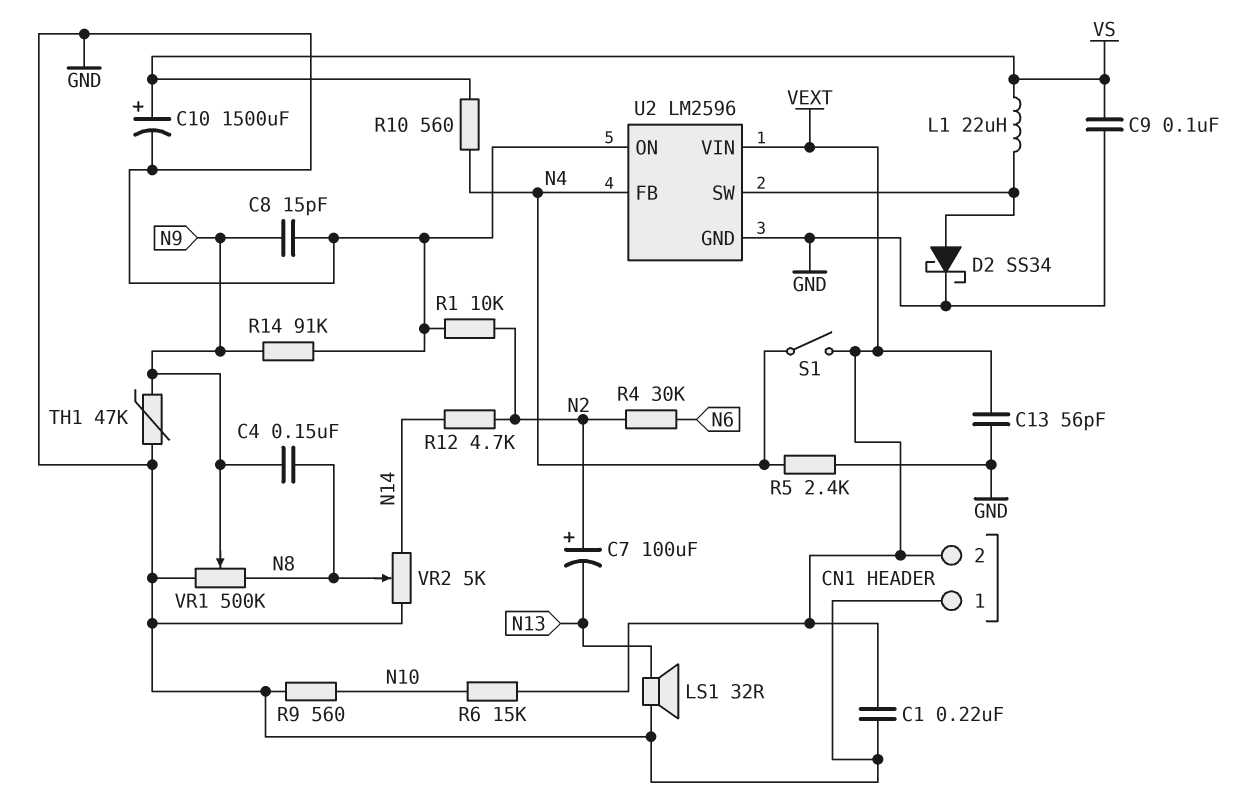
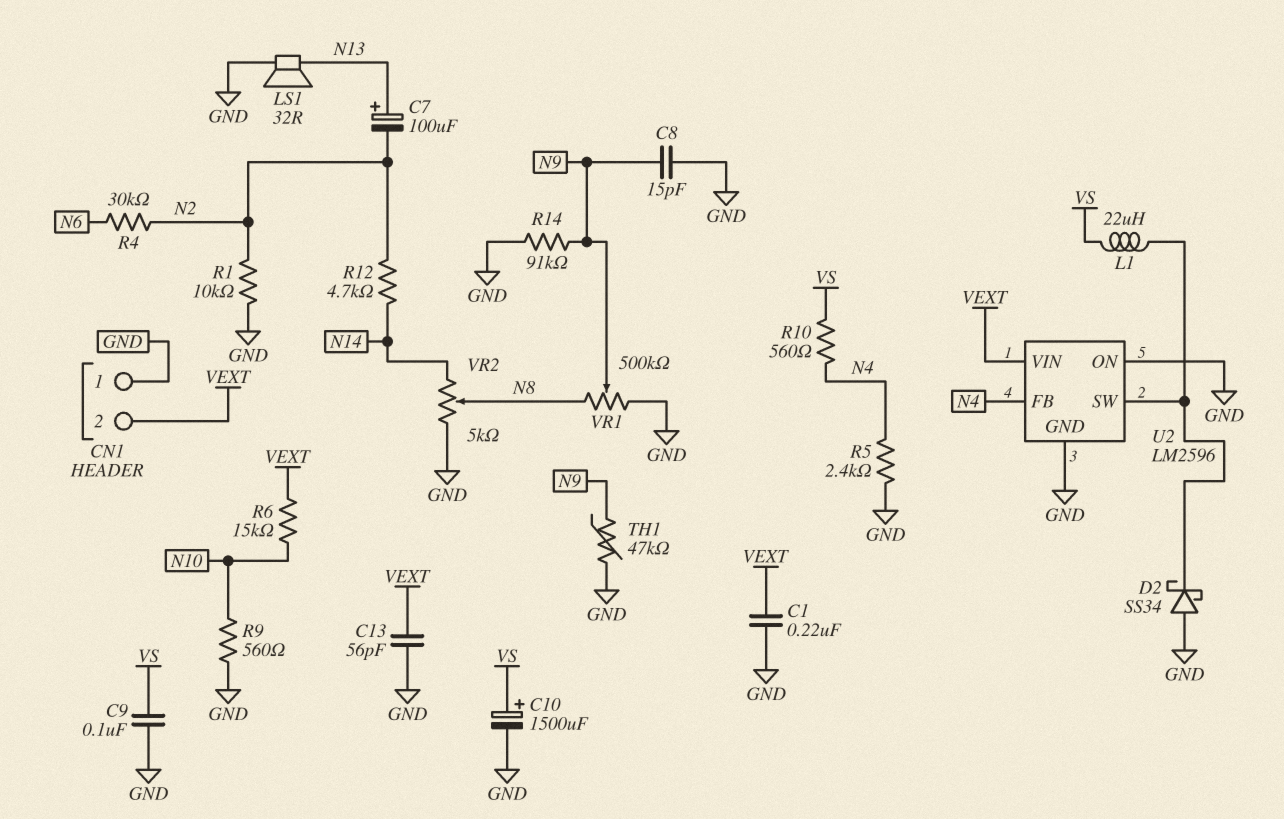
C4: 150nF (N8, N9) -> none
C7: 100uF (plus N2, minus N13) -> 100uF (plus N13, minus N2)
D2: schottky SS34 (A U2/SW, K GND) -> schottky SS34 (A GND, K U2/SW)
S1: switch (N4, VEXT) -> none

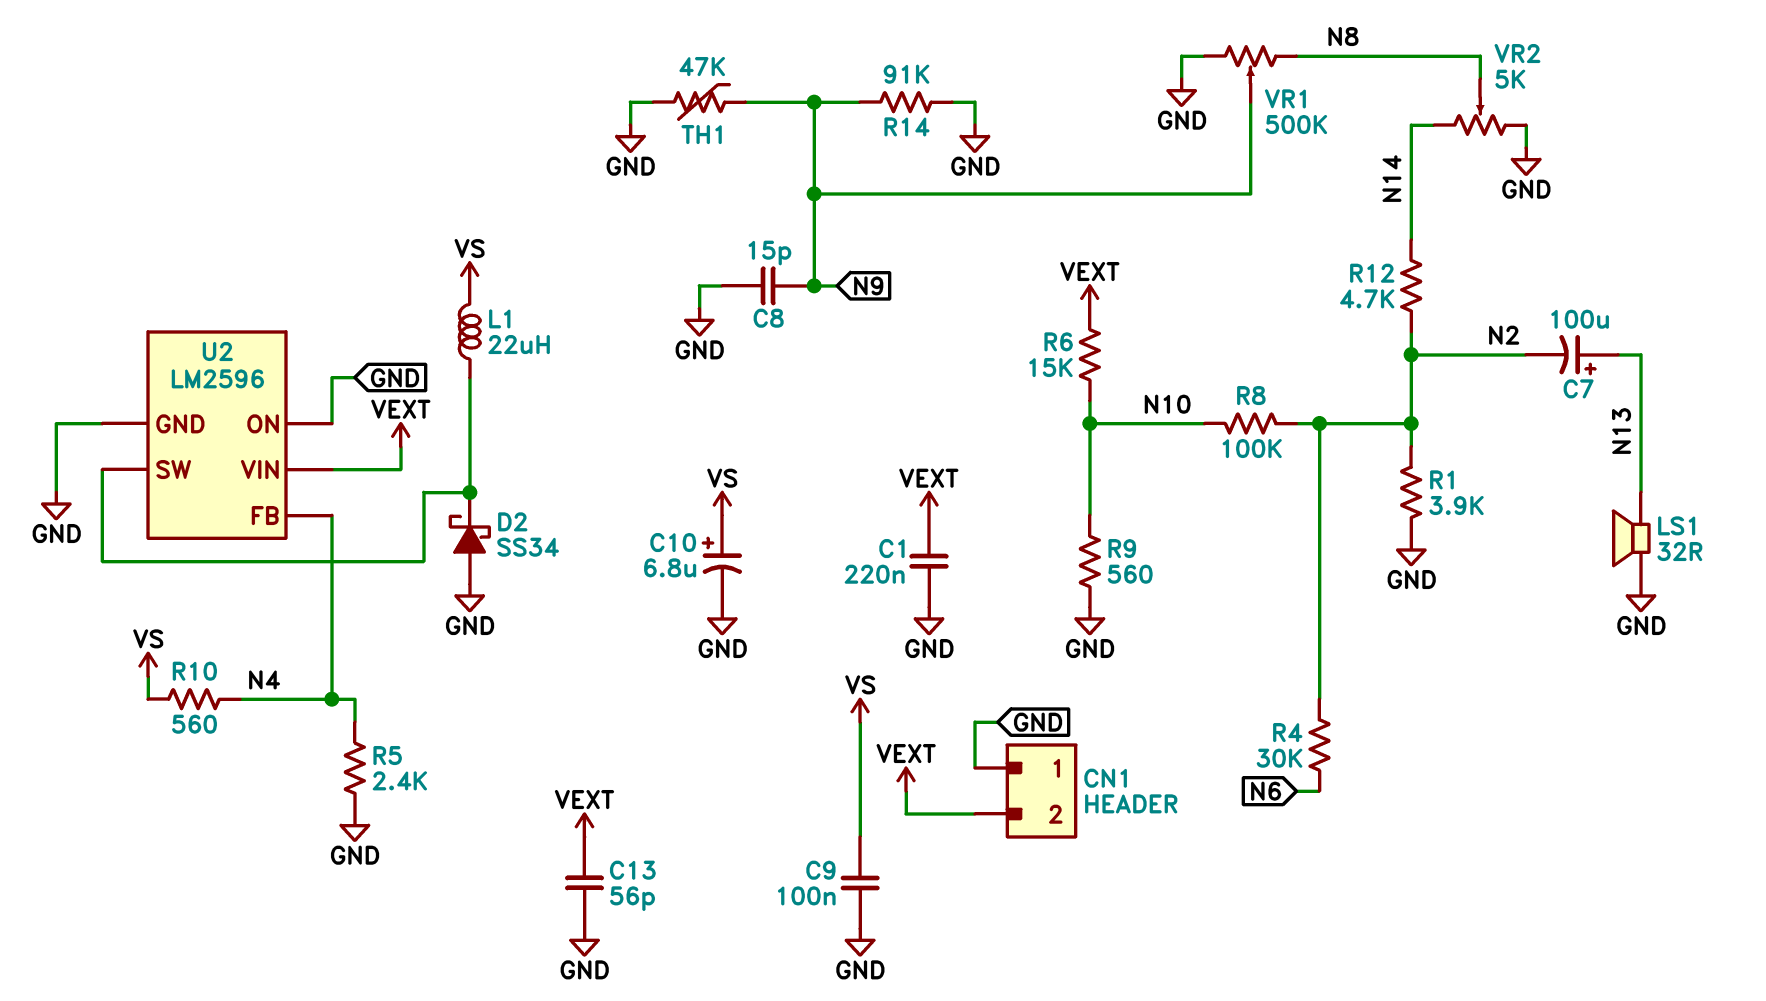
C10: 1500uF (plus VS, minus GND) -> 6.8uF (plus VS, minus GND)
R1: 10k (GND, N2) -> 3.9k (GND, N2)
R8: none -> 100k (N2, N10)

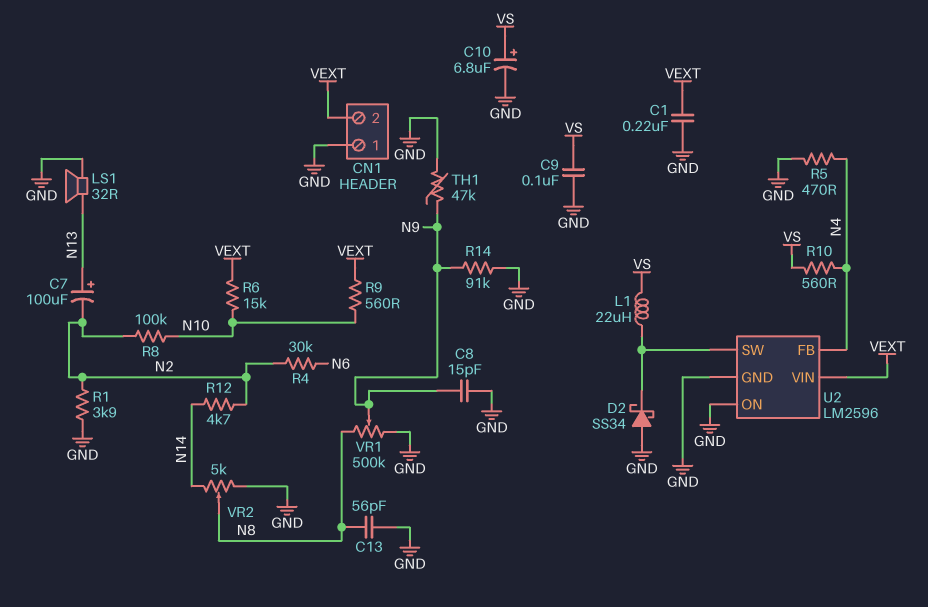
C13: 56pF (GND, VEXT) -> 56pF (GND, N8)
R5: 2.4k (GND, N4) -> 470 (GND, N4)
R9: 560 (GND, N10) -> 560 (N10, VEXT)

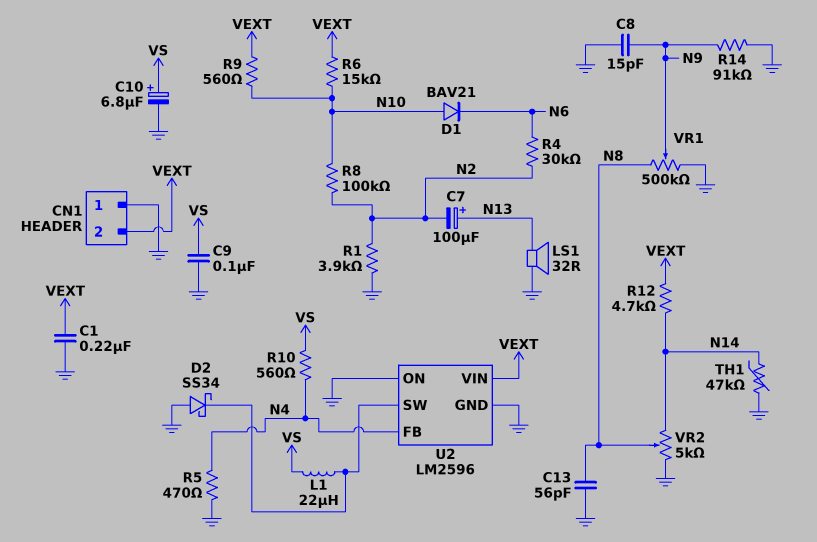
D1: none -> diode BAV21 (A N10, K N6)
R12: 4.7k (N2, N14) -> 4.7k (N14, VEXT)
TH1: 47k (GND, N9) -> 47k (GND, N14)

